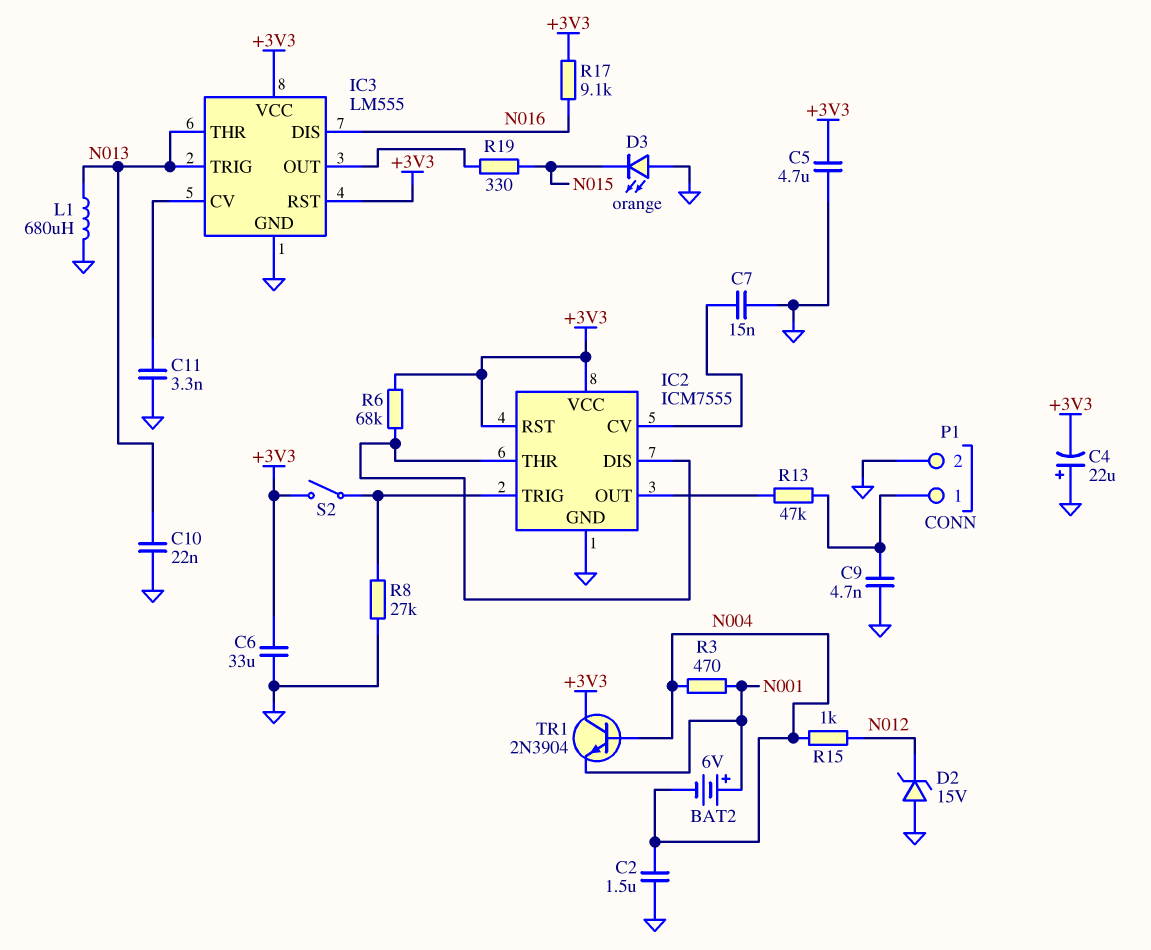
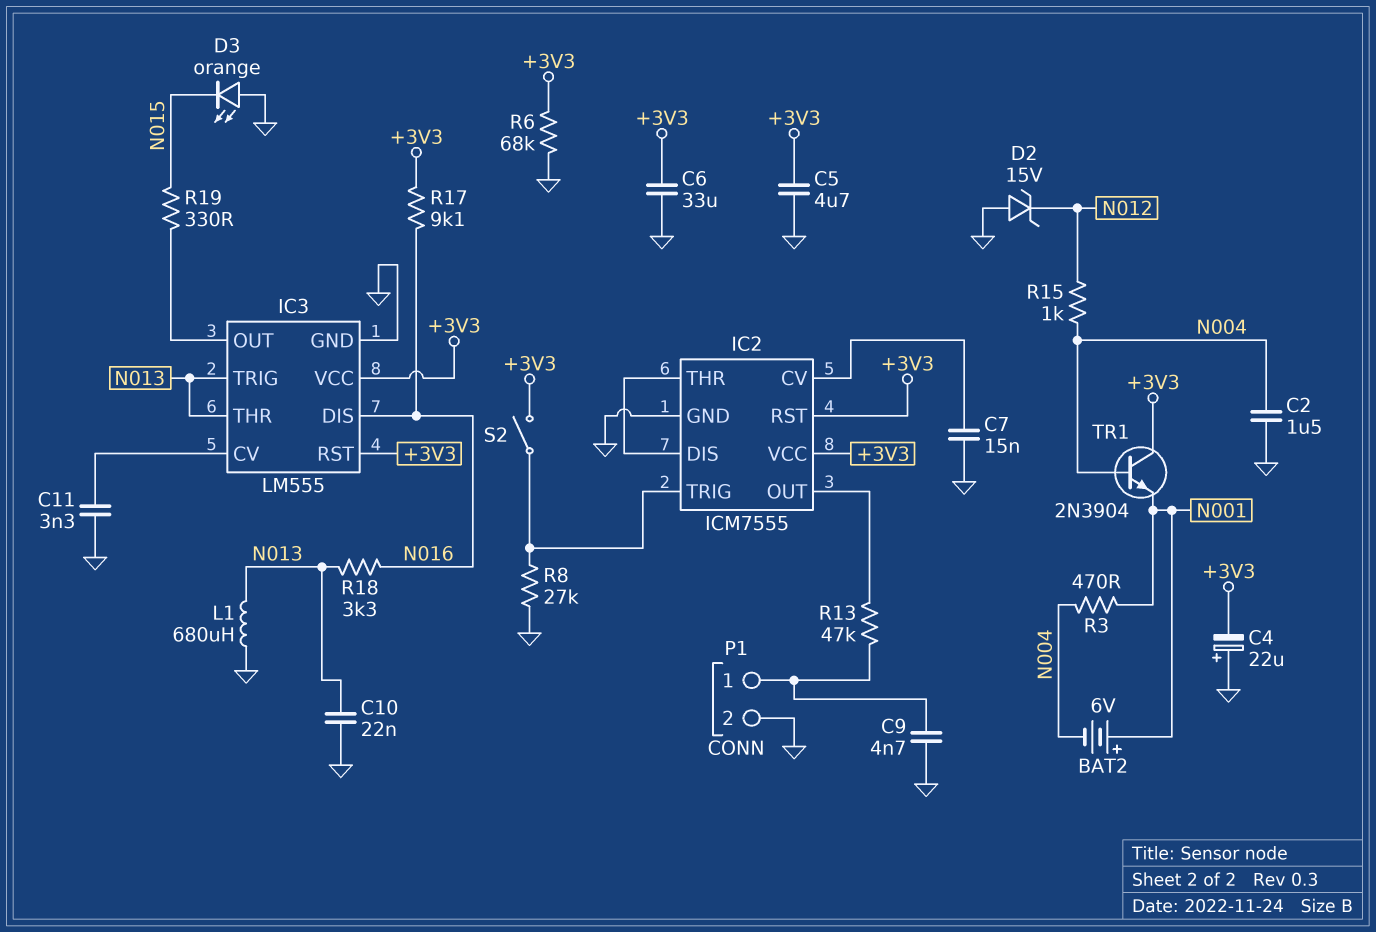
R6: 68k (+3V3, IC2/DIS) -> 68k (+3V3, GND)
R18: none -> 3.3k (N013, N016)

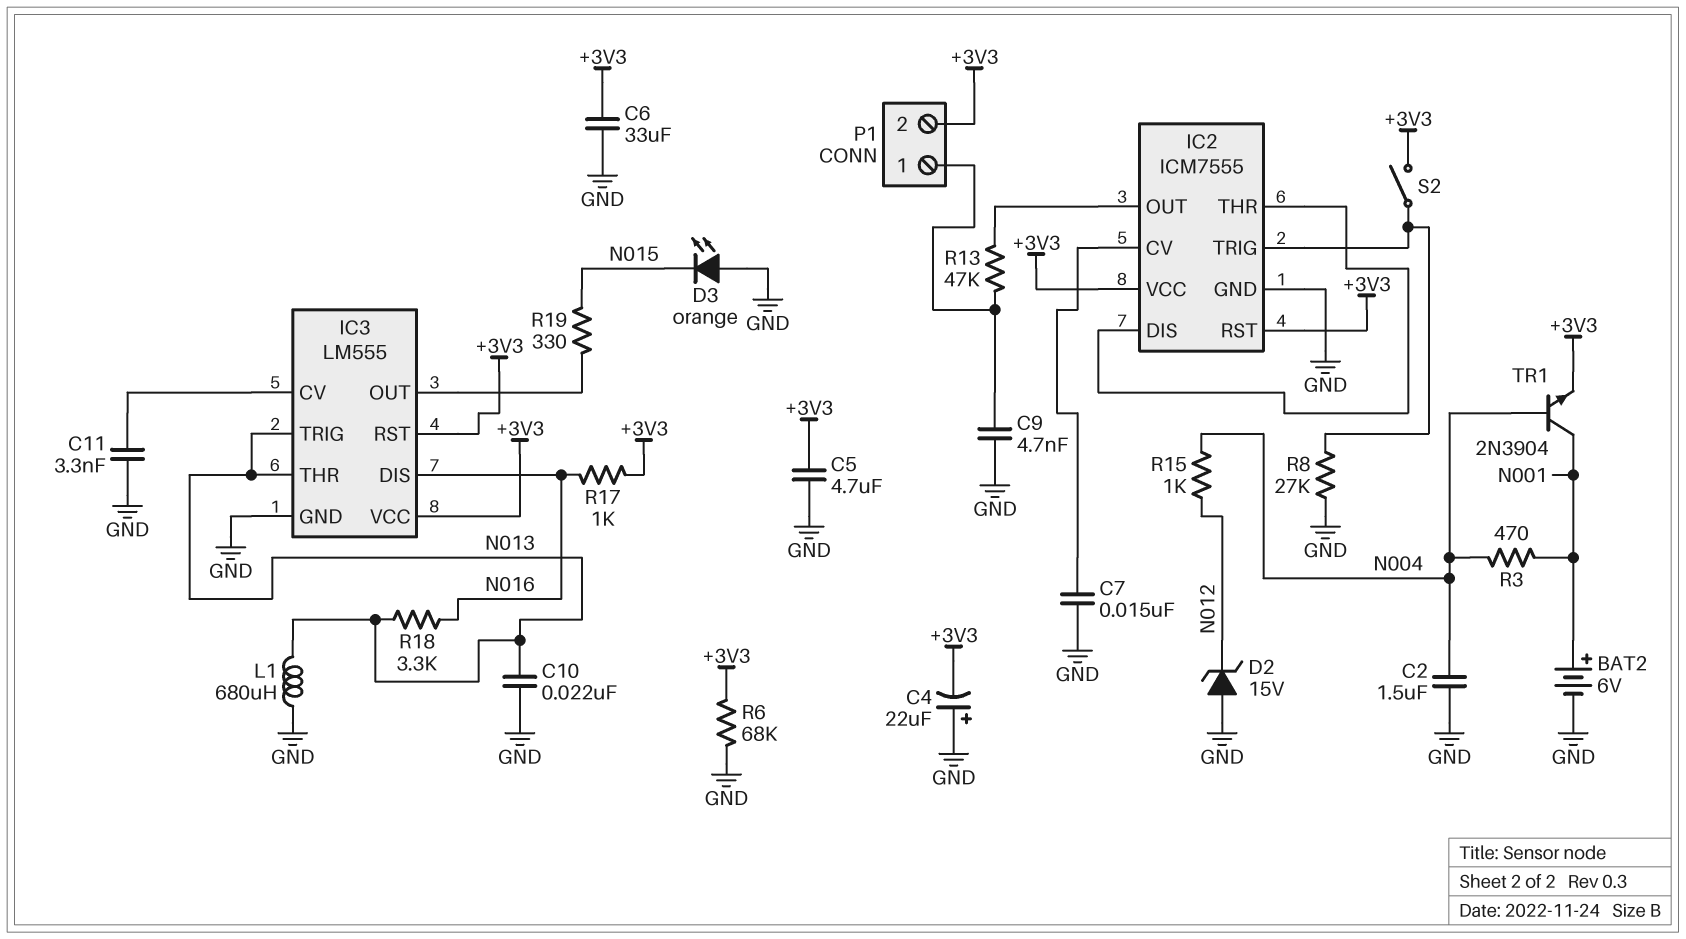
BAT2: 6V (plus N001, minus N004) -> 6V (plus N001, minus GND)
P1 pin 2: GND -> +3V3
R17: 9.1k (+3V3, N016) -> 1k (+3V3, N016)
TR1: NPN 2N3904 (B N004, C +3V3, E N001) -> NPN 2N3904 (B N004, C N001, E +3V3)

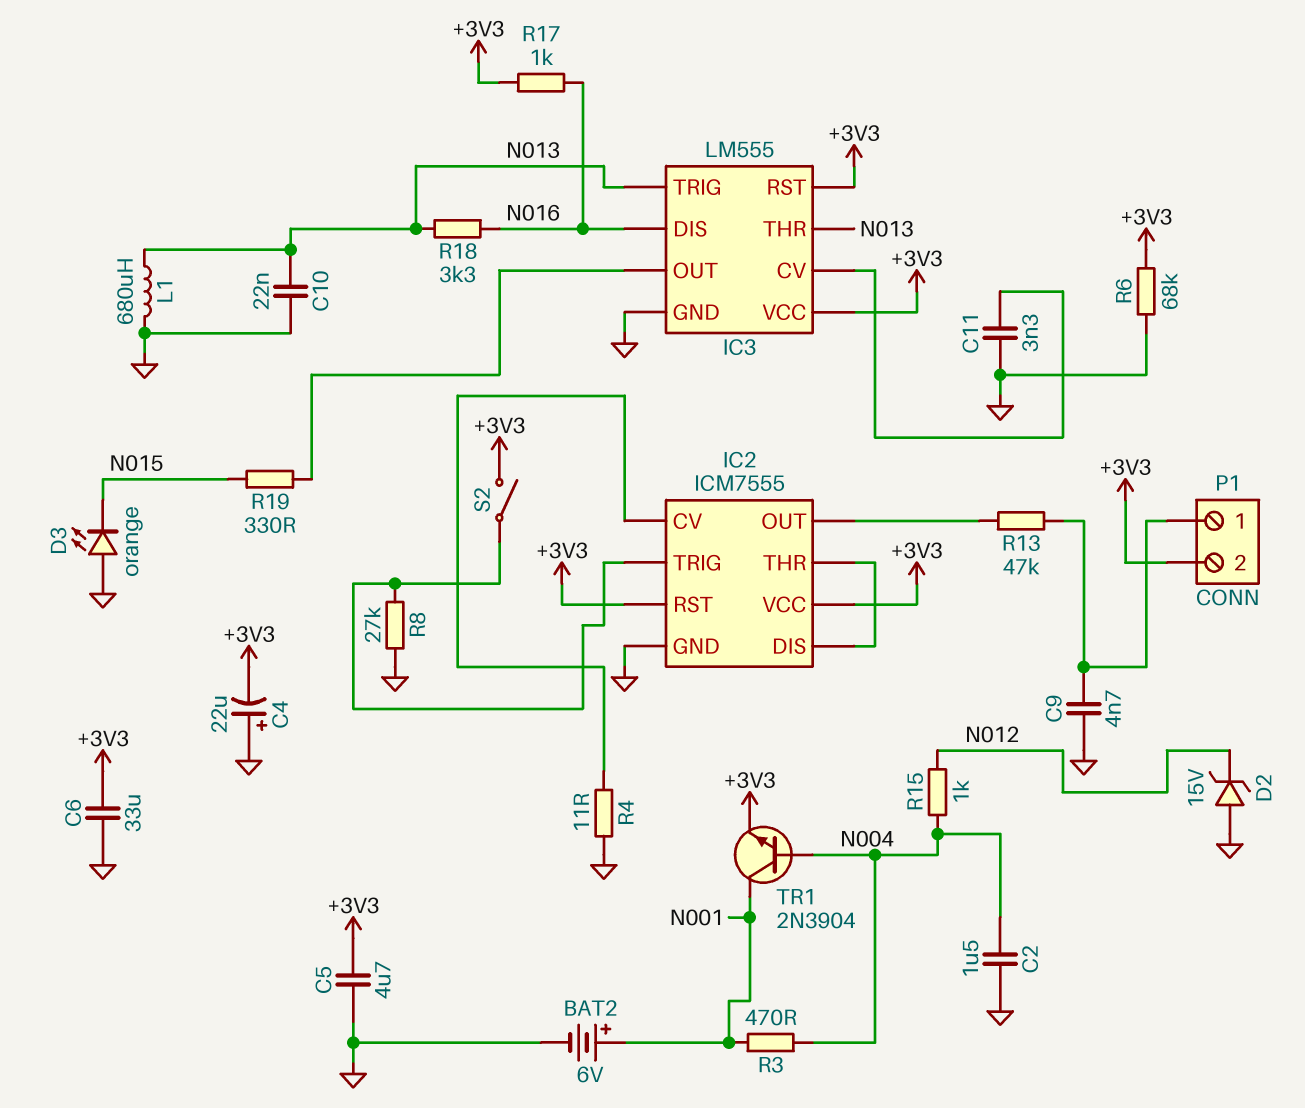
C7: 15nF (GND, IC2/CV) -> none
R4: none -> 11 (GND, IC2/CV)

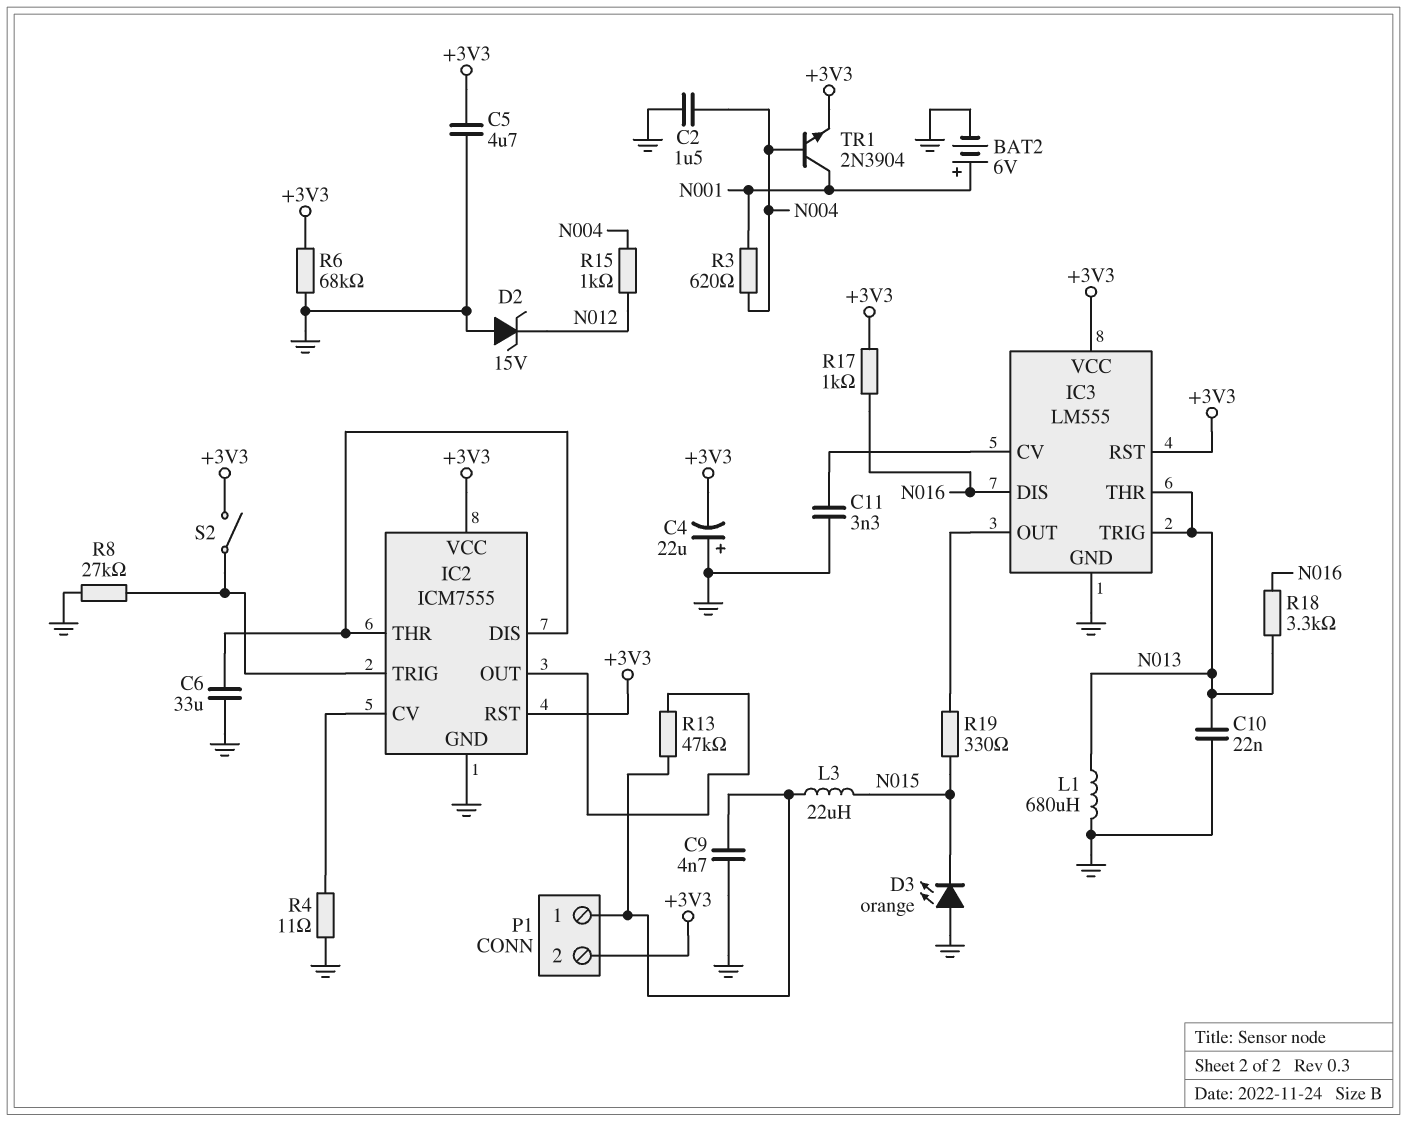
C6: 33uF (+3V3, GND) -> 33uF (GND, IC2/DIS)
L3: none -> 22uH (N015, P1/1)
R3: 470 (N001, N004) -> 620 (N001, N004)

